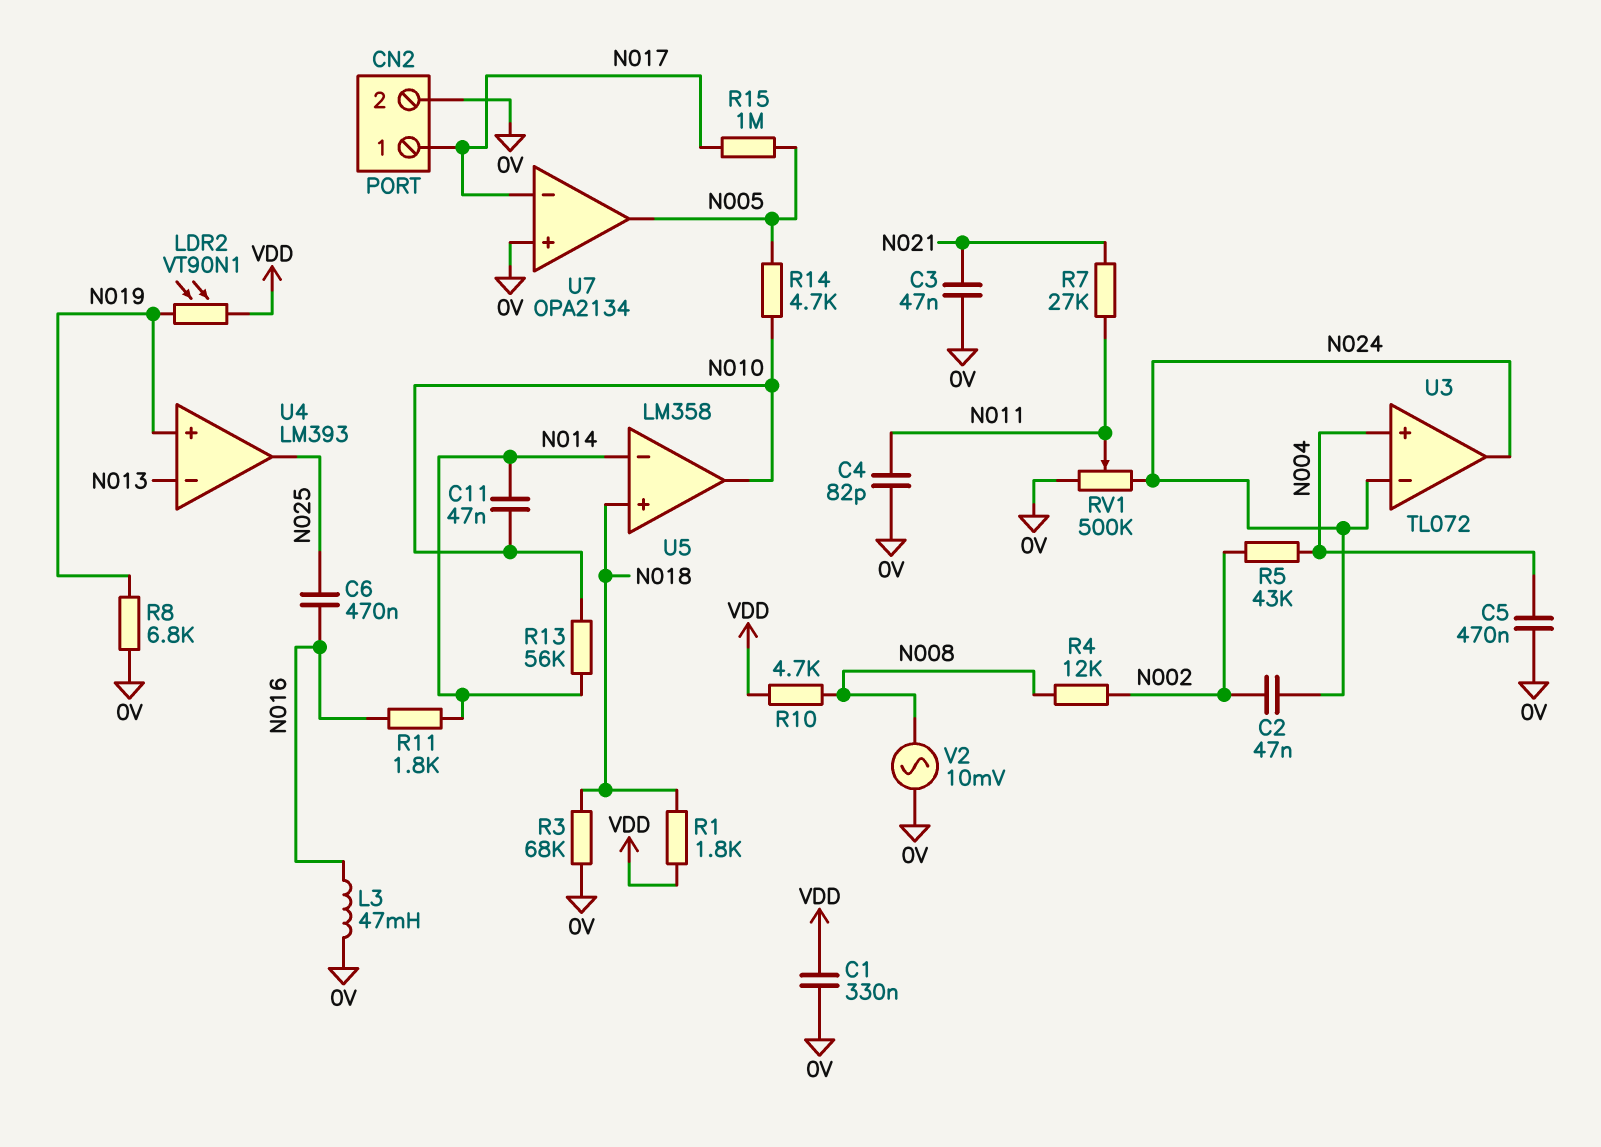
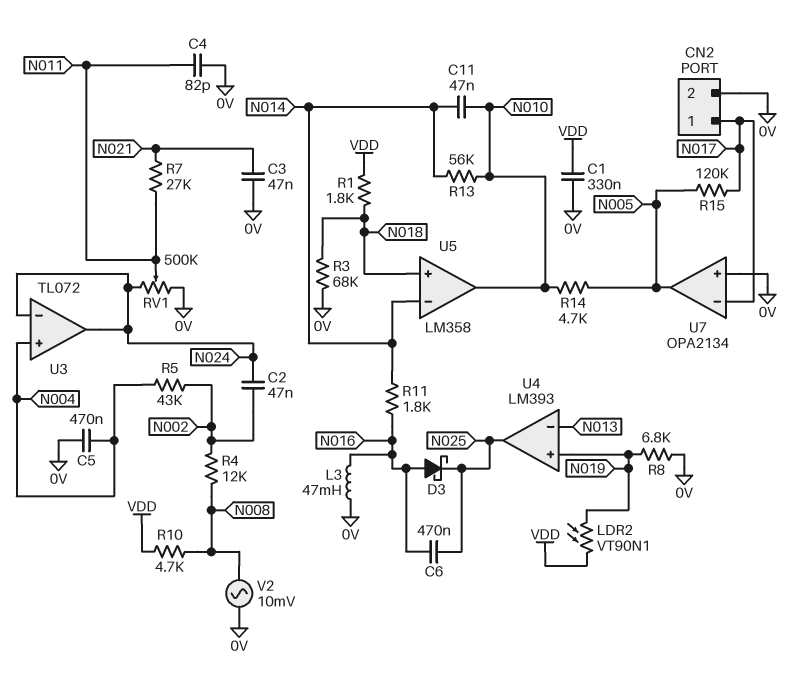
D3: none -> schottky (A N016, K N025)
R15: 1M (N005, N017) -> 120k (N005, N017)

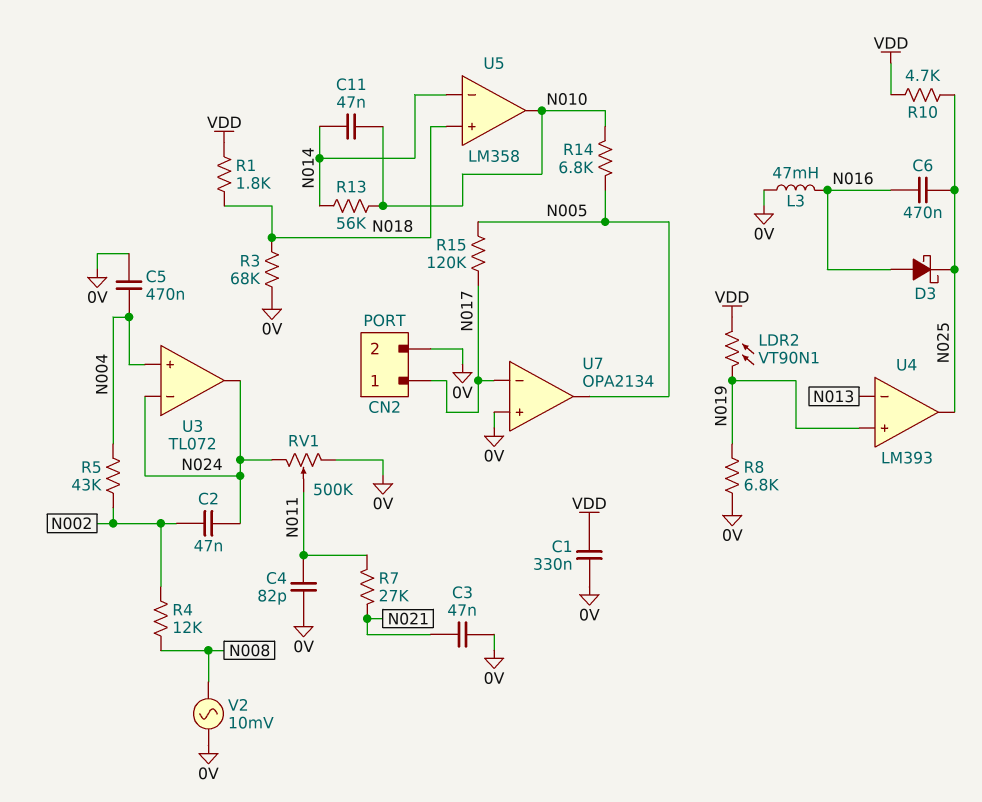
R10: 4.7k (N008, VDD) -> 4.7k (N025, VDD)
R11: 1.8k (N014, N016) -> none
R14: 4.7k (N005, N010) -> 6.8k (N005, N010)

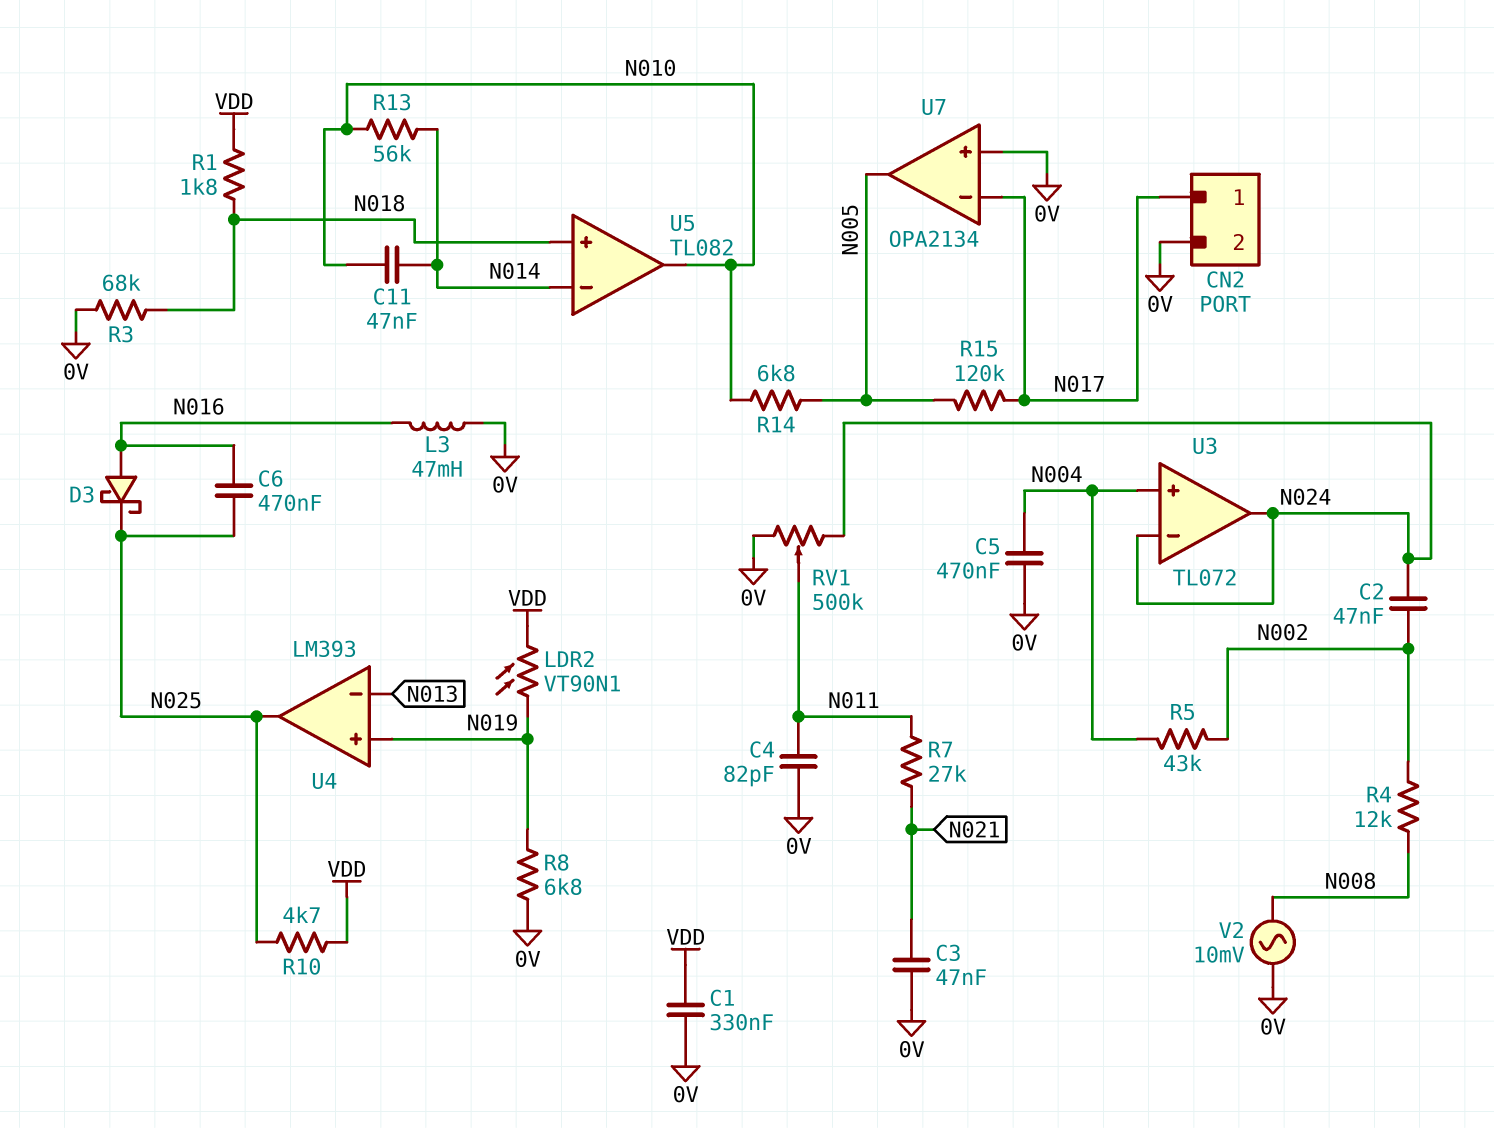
U5: LM358 -> TL082

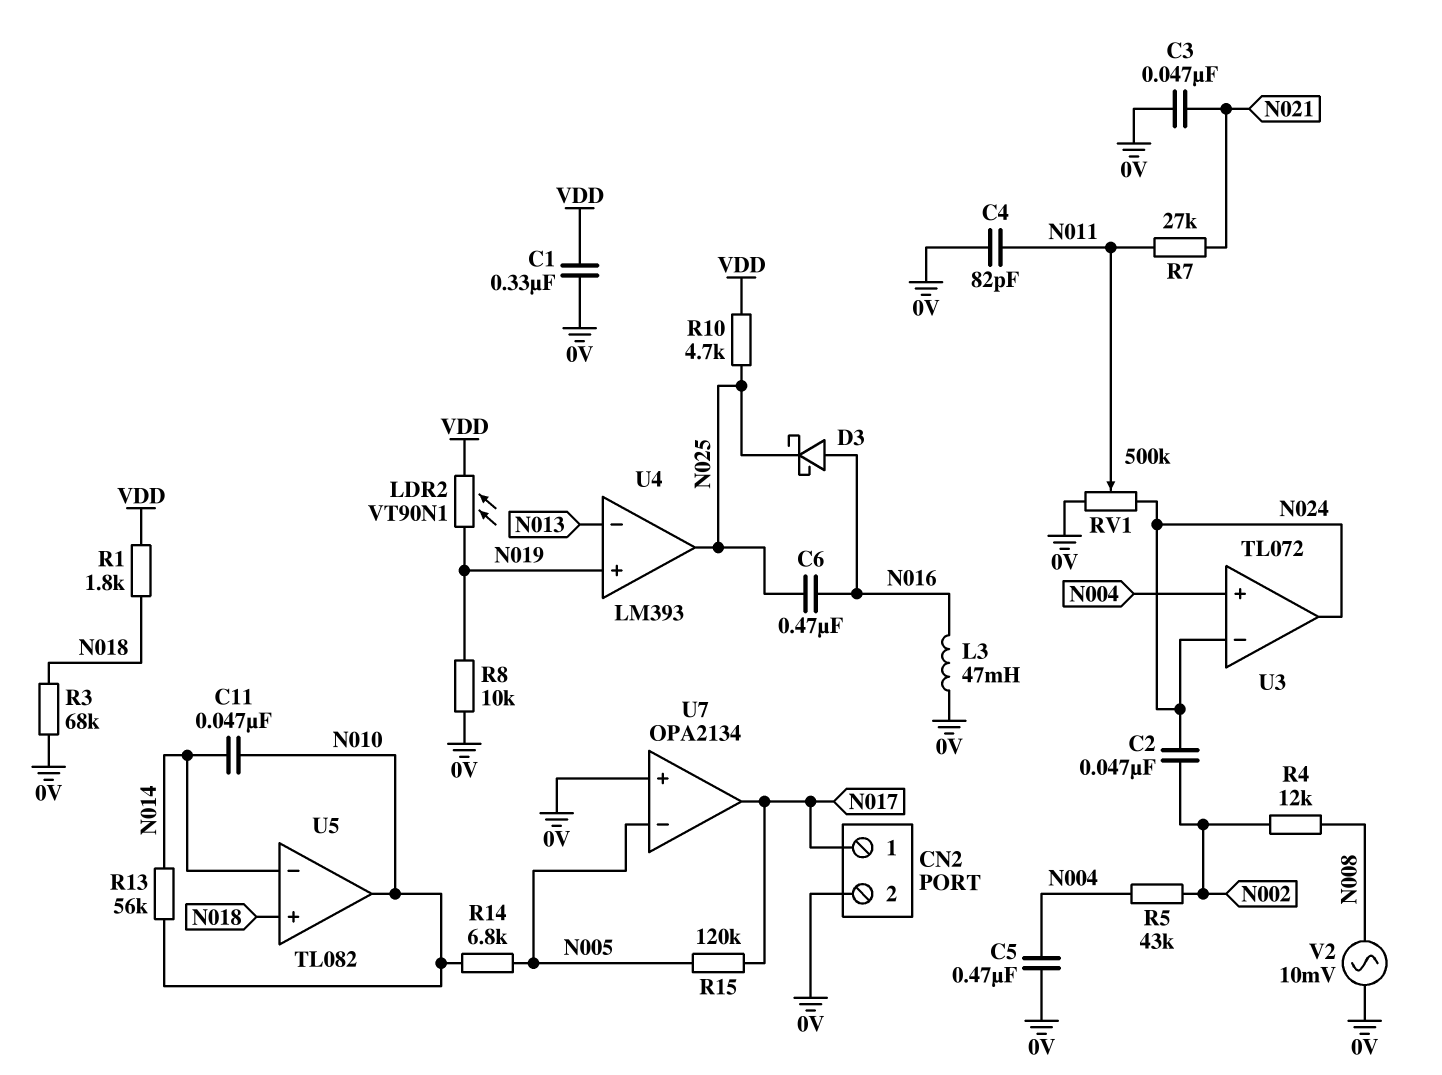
R8: 6.8k (0V, N019) -> 10k (0V, N019)
U7 pin in-: N017 -> N005
U7 pin out: N005 -> N017

